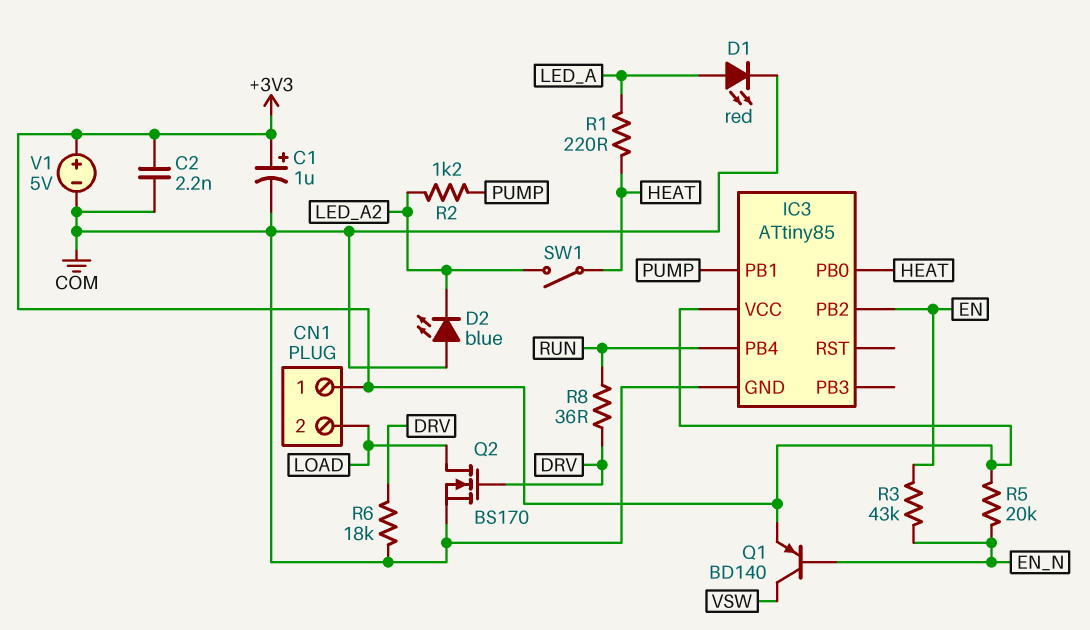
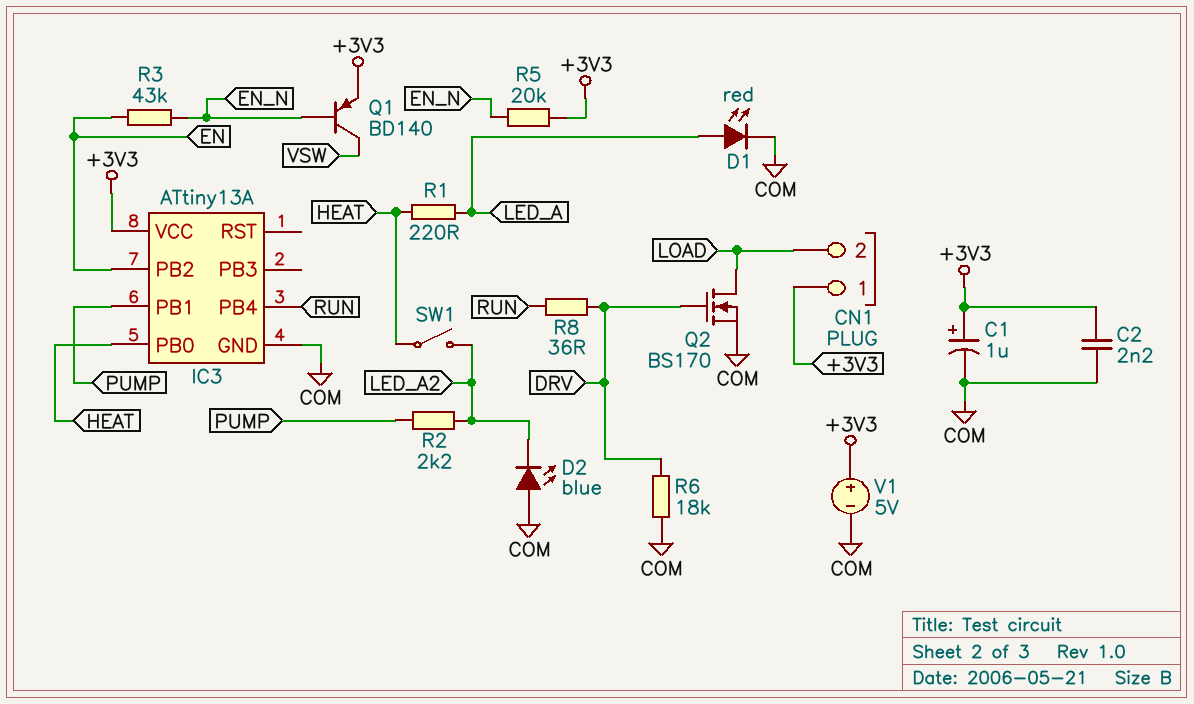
IC3: ATtiny85 -> ATtiny13A
R2: 1.2k (LED_A2, PUMP) -> 2.2k (LED_A2, PUMP)

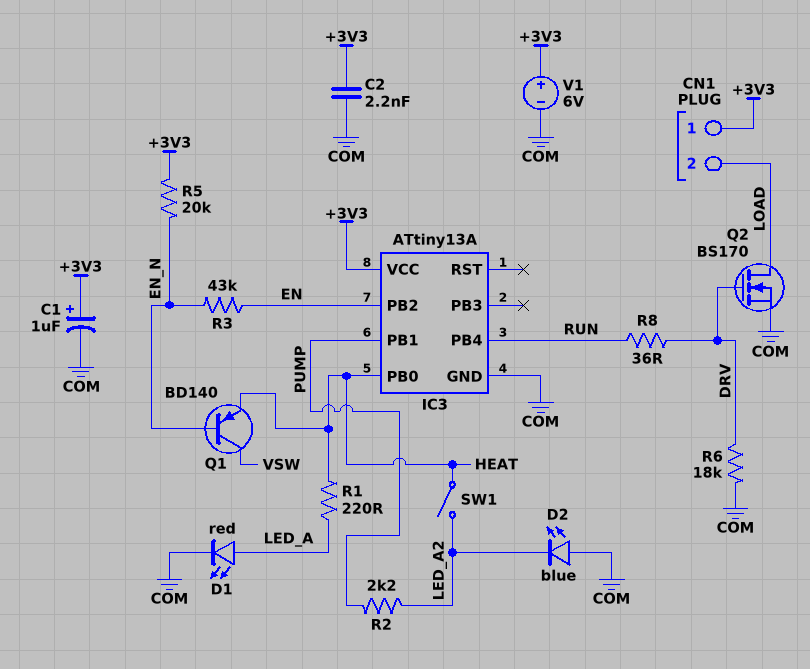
Q1: PNP BD140 (B EN_N, C VSW, E +3V3) -> PNP BD140 (B EN_N, C VSW, E HEAT)
V1: 5V (plus +3V3, minus COM) -> 6V (plus +3V3, minus COM)

